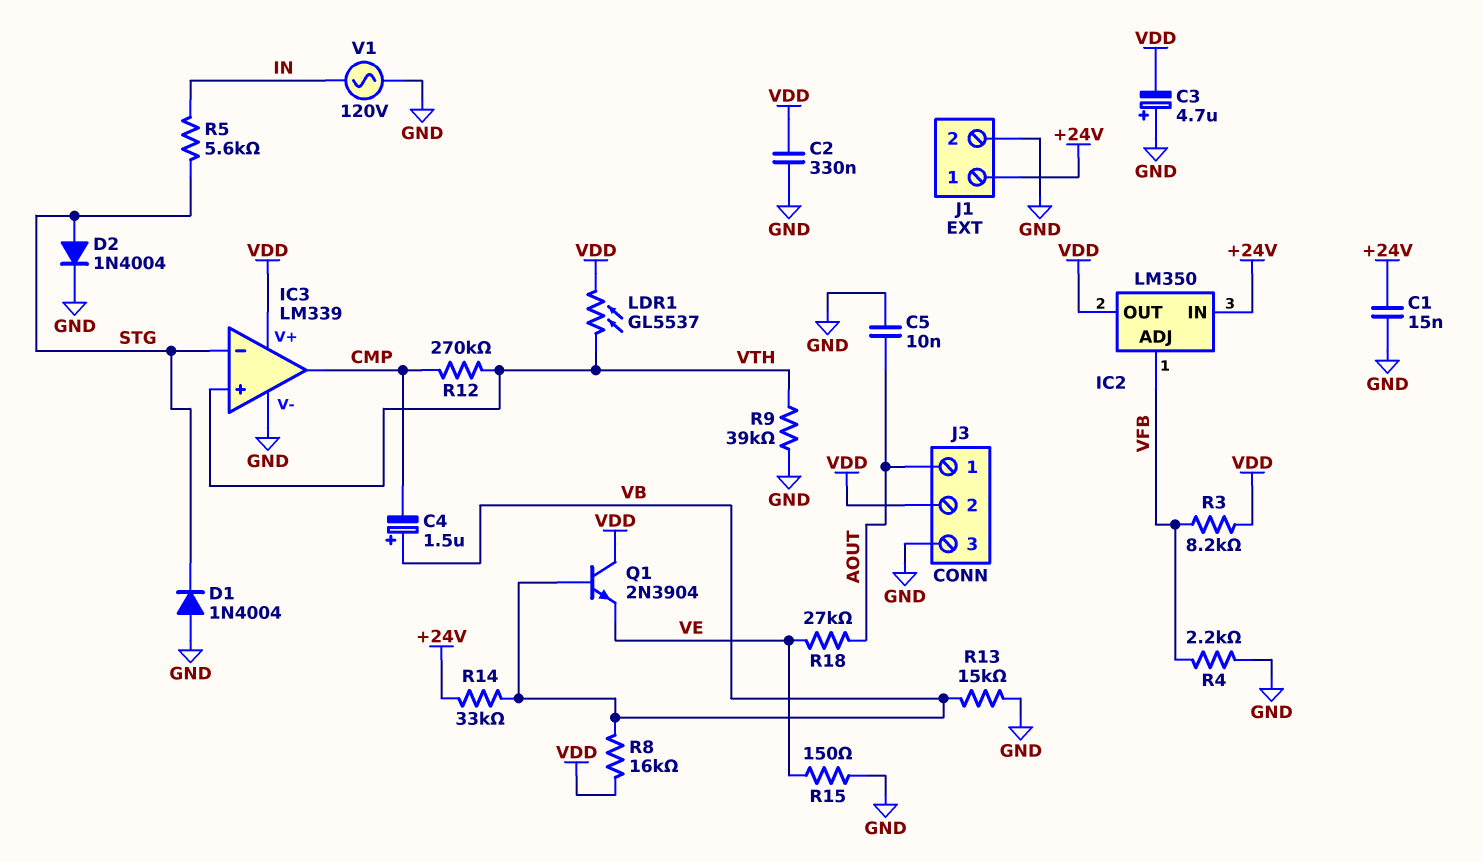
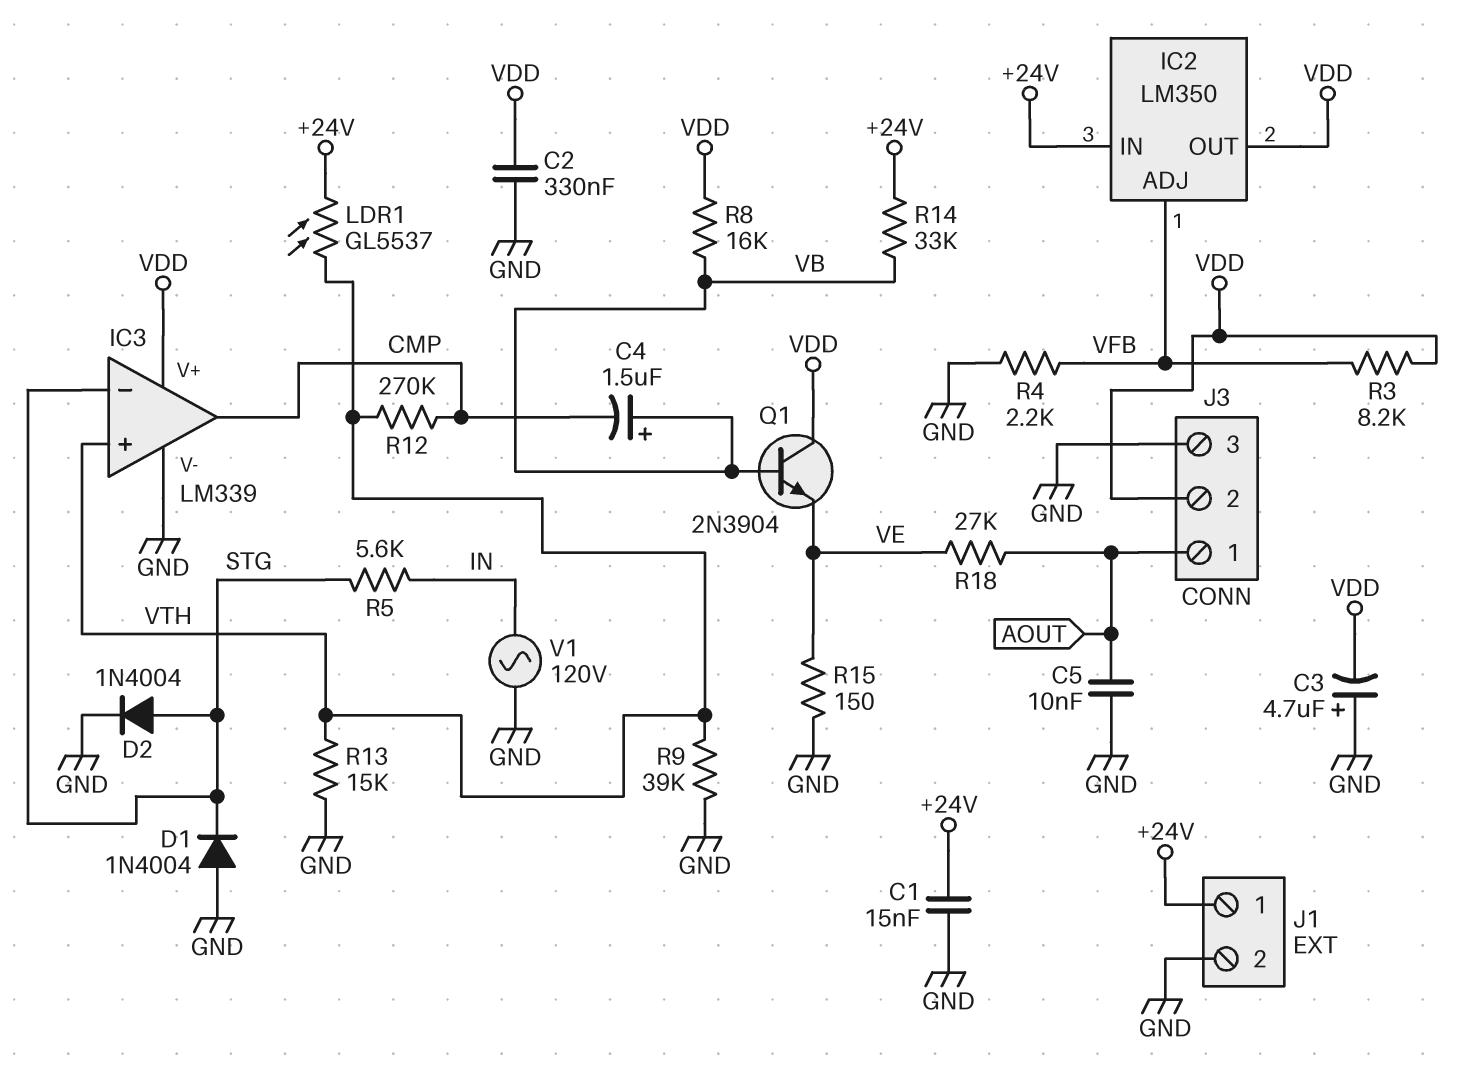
LDR1: GL5537 (VDD, VTH) -> GL5537 (+24V, VTH)
R13: 15k (GND, VB) -> 15k (GND, VTH)

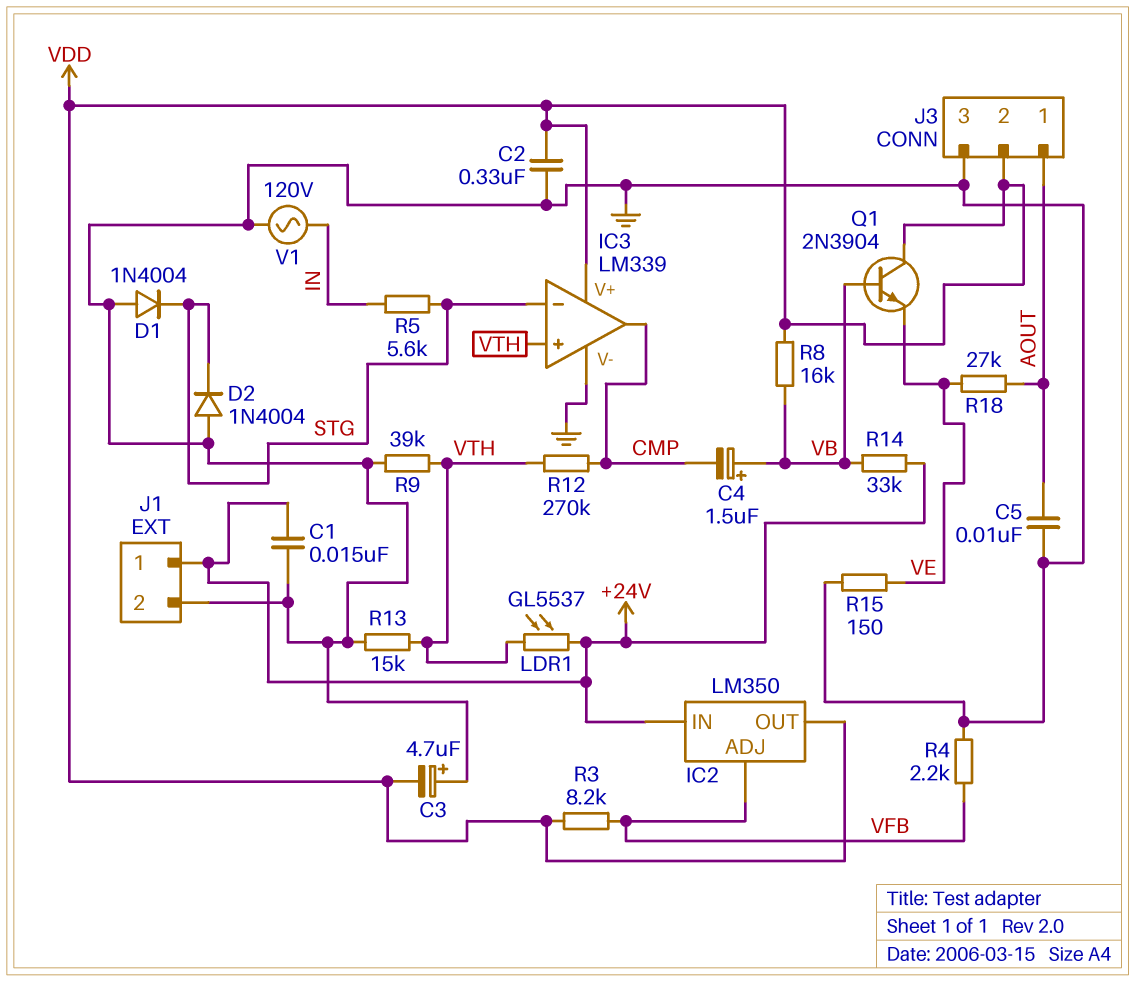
D2: diode 1N4004 (A STG, K GND) -> diode 1N4004 (A GND, K STG)

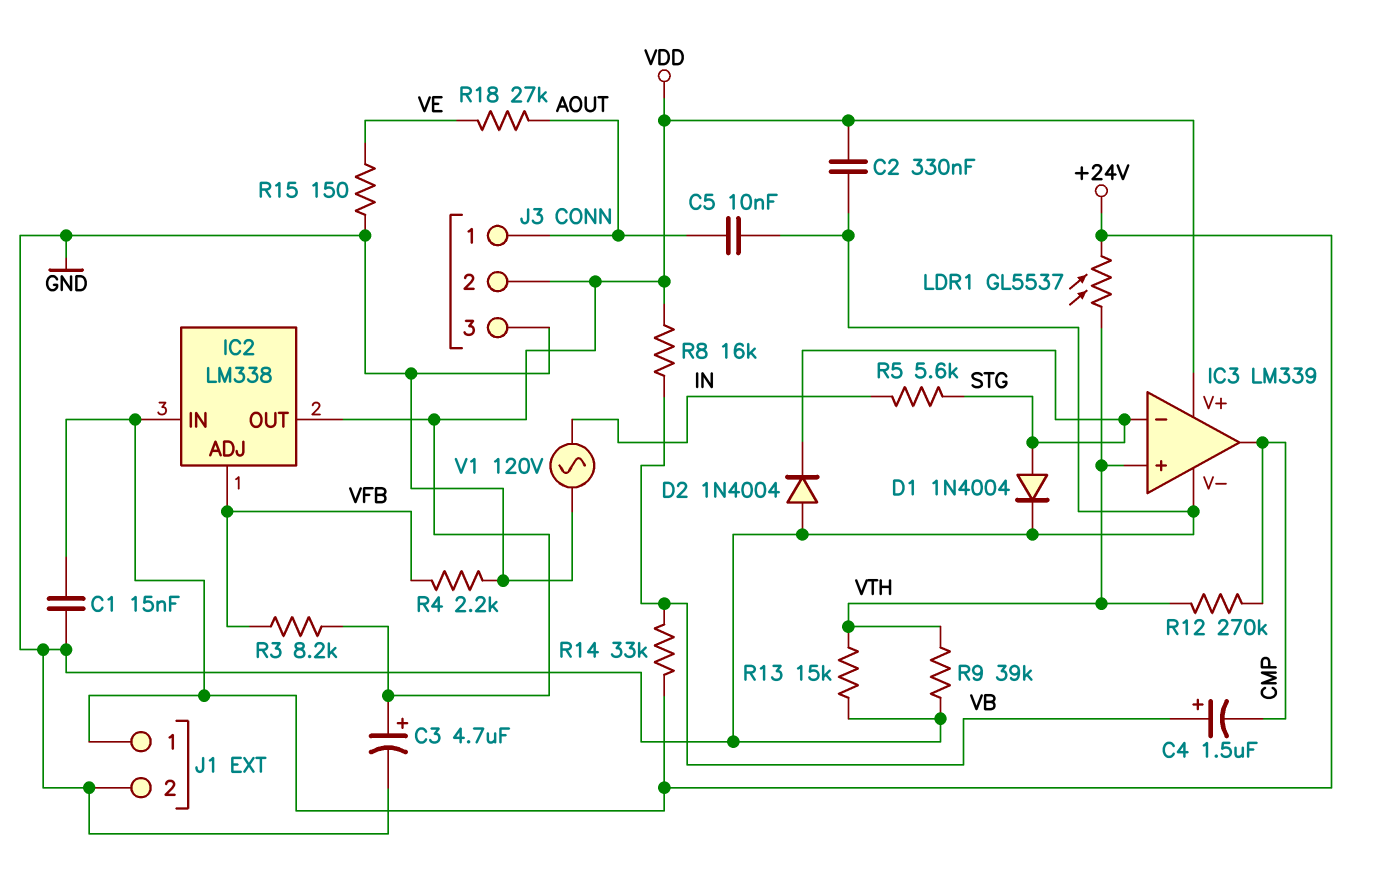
C3: 4.7uF (plus GND, minus VDD) -> 4.7uF (plus VDD, minus GND)
D1: diode 1N4004 (A GND, K STG) -> diode 1N4004 (A STG, K GND)
IC2: LM350 -> LM338
Q1: NPN 2N3904 (B VB, C VDD, E VE) -> none

